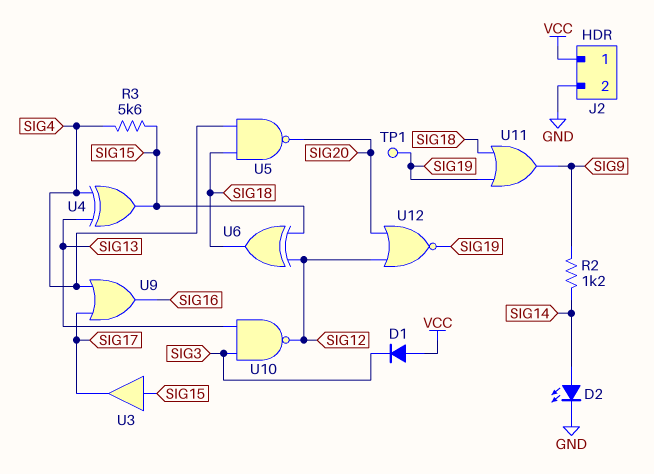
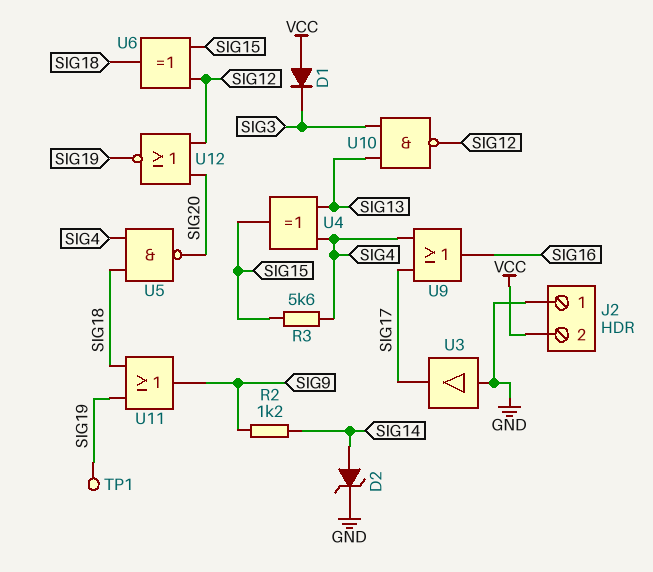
D2: LED (A SIG14, K GND) -> zener (A SIG14, K GND)
J2 pin 1: VCC -> GND
J2 pin 2: GND -> VCC
U3: buffer (in SIG15, out SIG17) -> buffer (in GND, out SIG17)

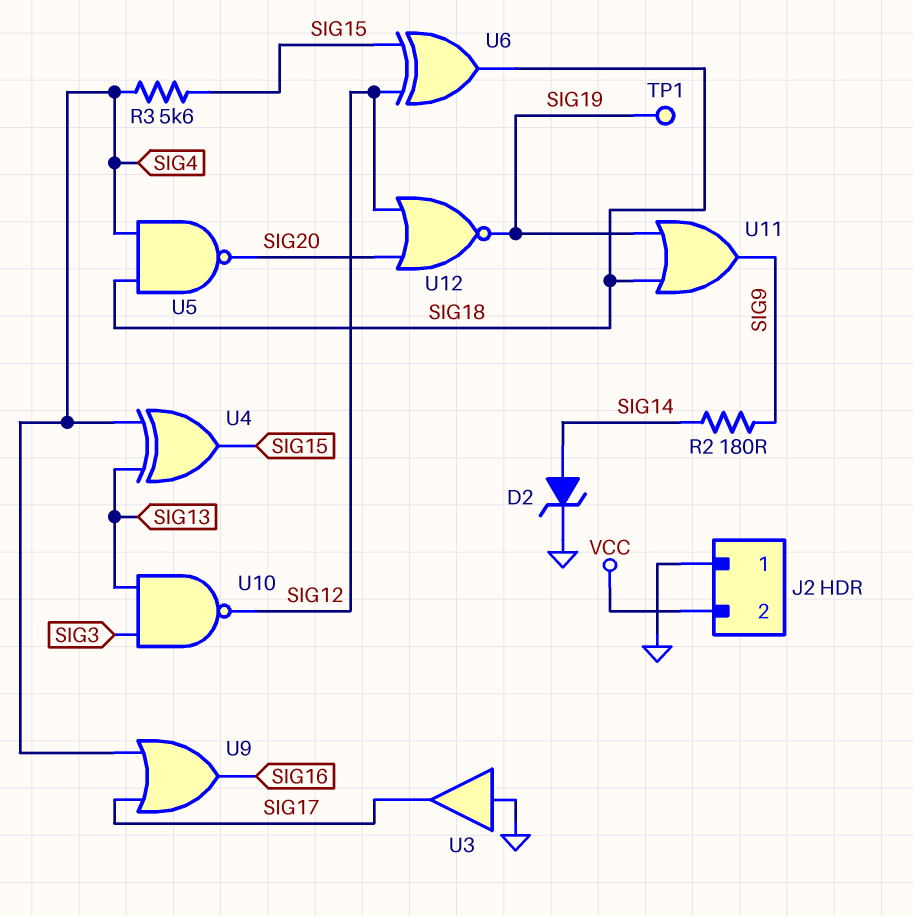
D1: diode (A VCC, K SIG3) -> none
R2: 1.2k (SIG9, SIG14) -> 180 (SIG9, SIG14)

